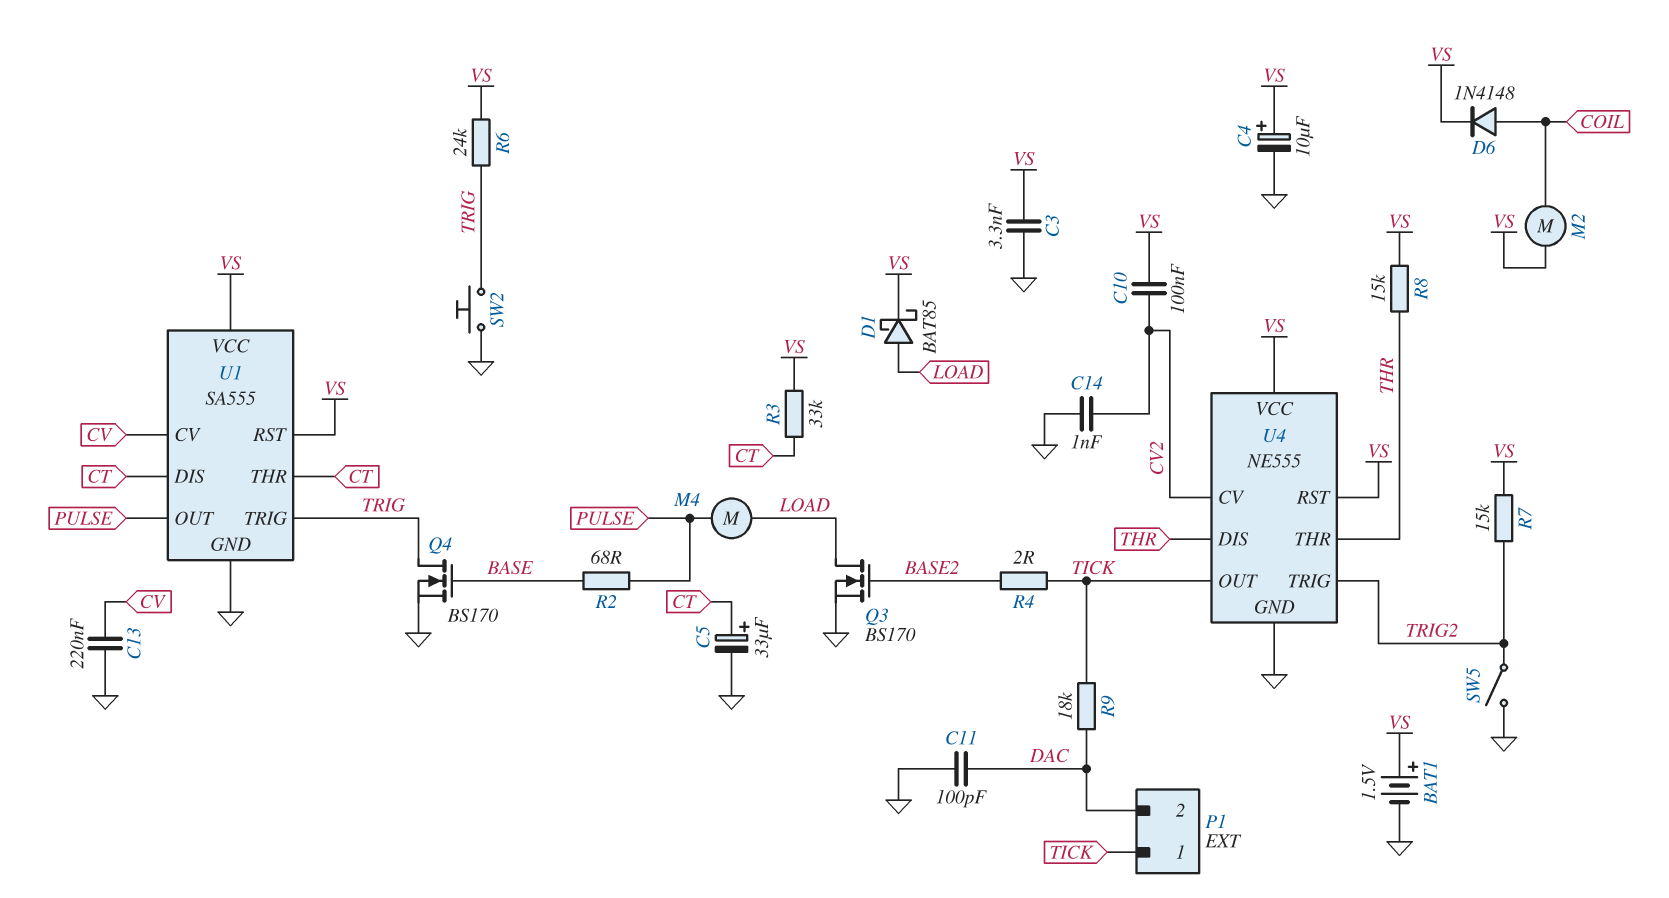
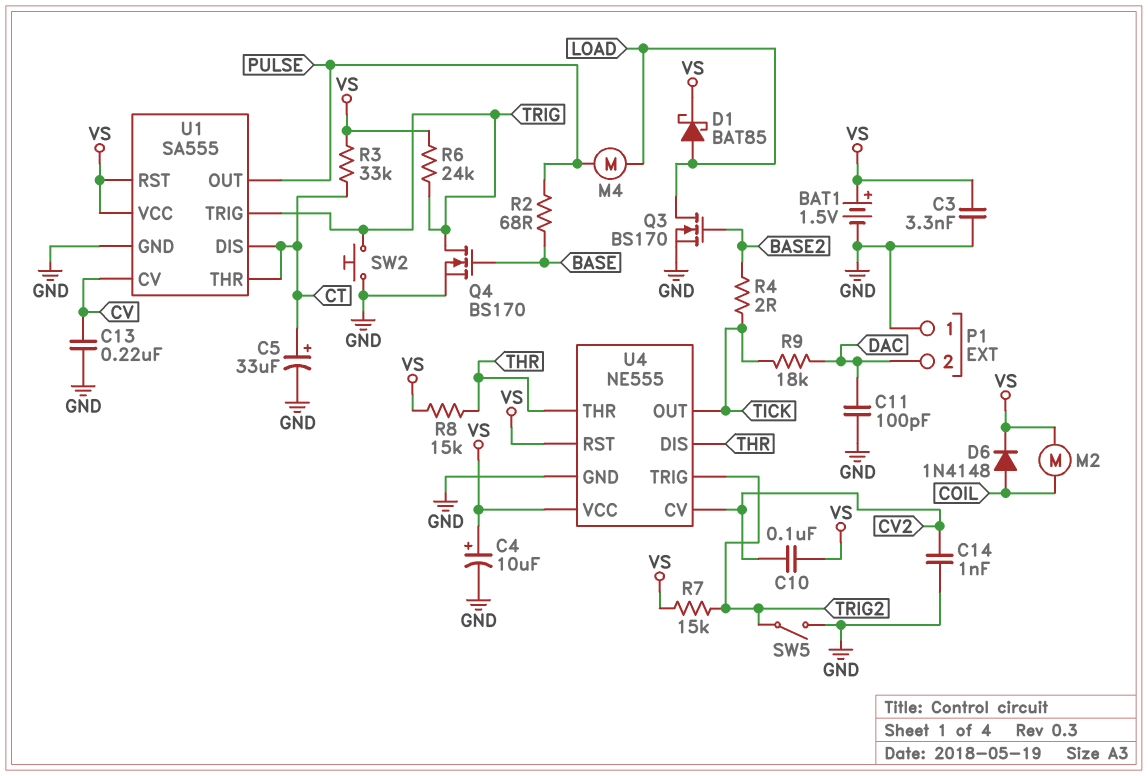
P1 pin 1: TICK -> GND

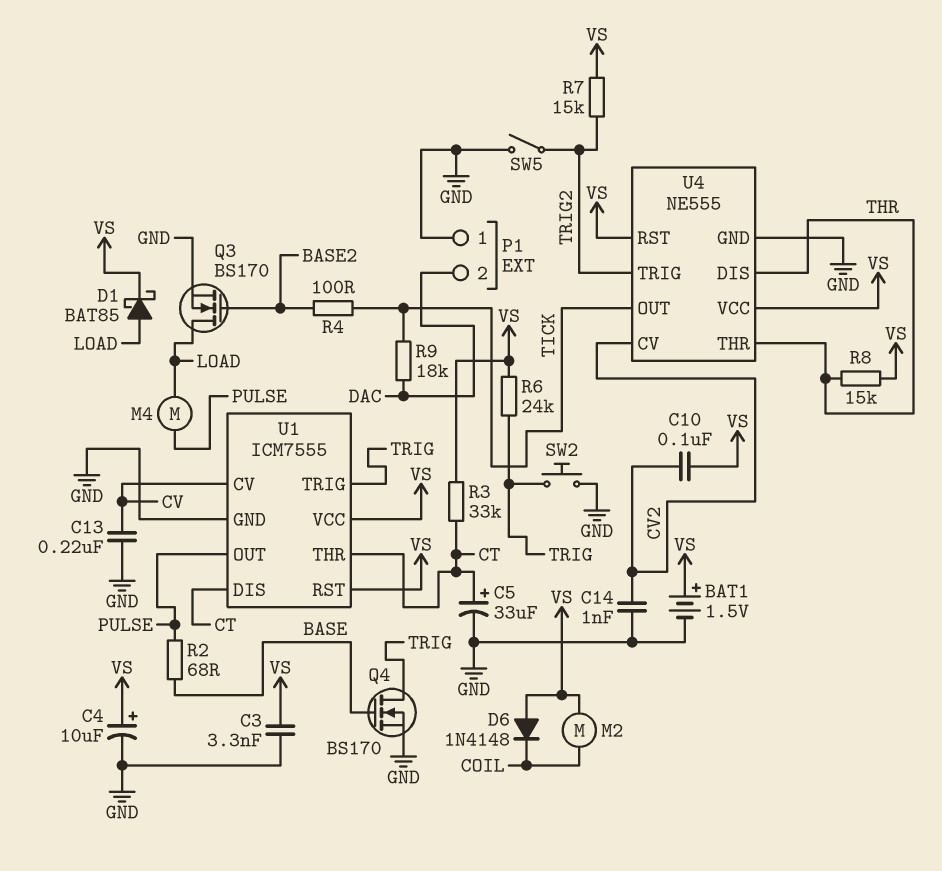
C11: 100pF (DAC, GND) -> none
D6: diode 1N4148 (A COIL, K VS) -> diode 1N4148 (A VS, K COIL)
R4: 2 (BASE2, TICK) -> 100 (BASE2, TICK)
U1: SA555 -> ICM7555

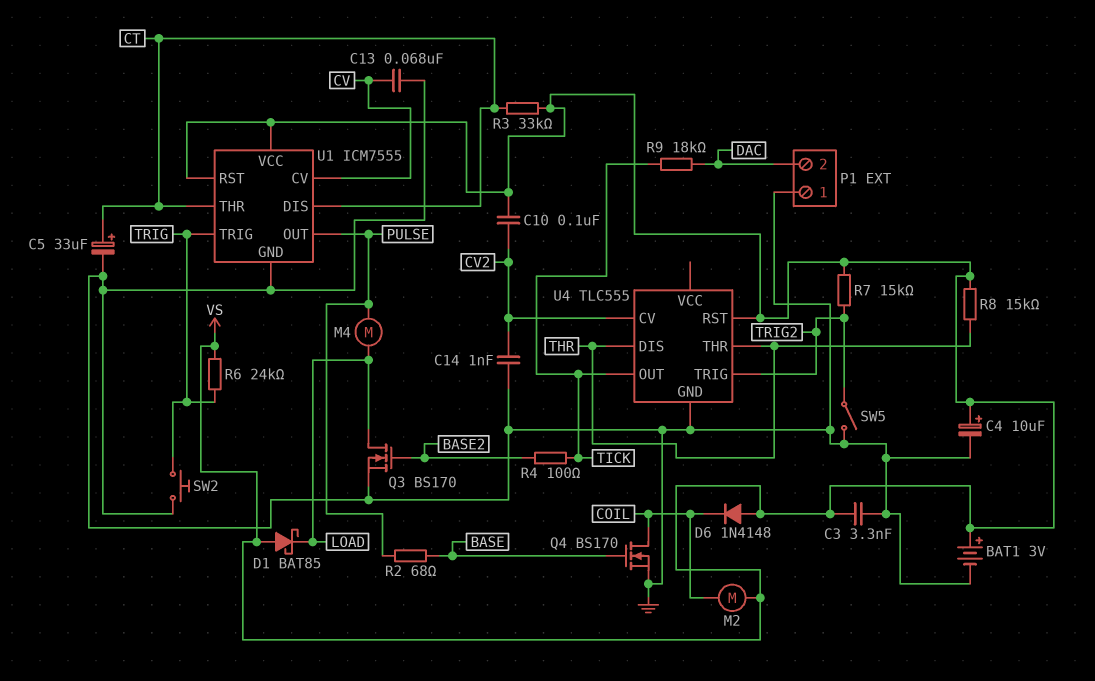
BAT1: 1.5V (plus VS, minus GND) -> 3V (plus VS, minus GND)
C13: 220nF (CV, GND) -> 68nF (CV, GND)
D1: schottky BAT85 (A LOAD, K VS) -> schottky BAT85 (A VS, K LOAD)
Q4: NMOS BS170 (G BASE, D TRIG, S GND) -> NMOS BS170 (G BASE, D COIL, S GND)
U4: NE555 -> TLC555
U4 pin VCC: VS -> none

